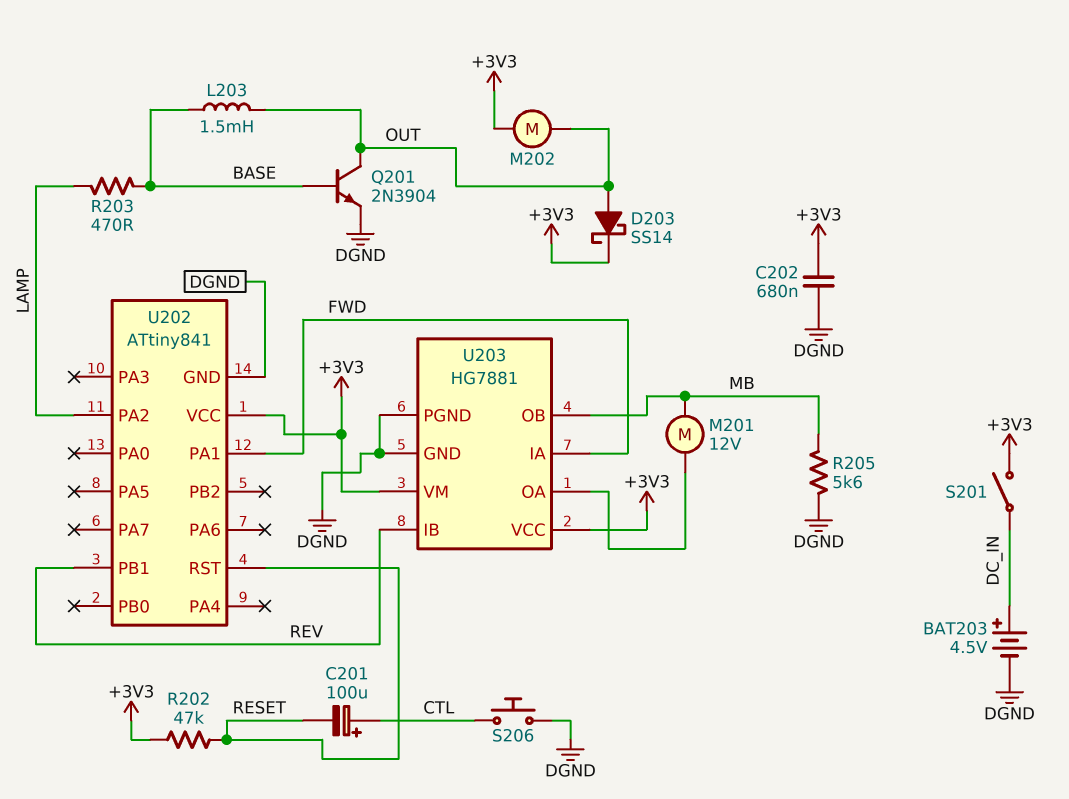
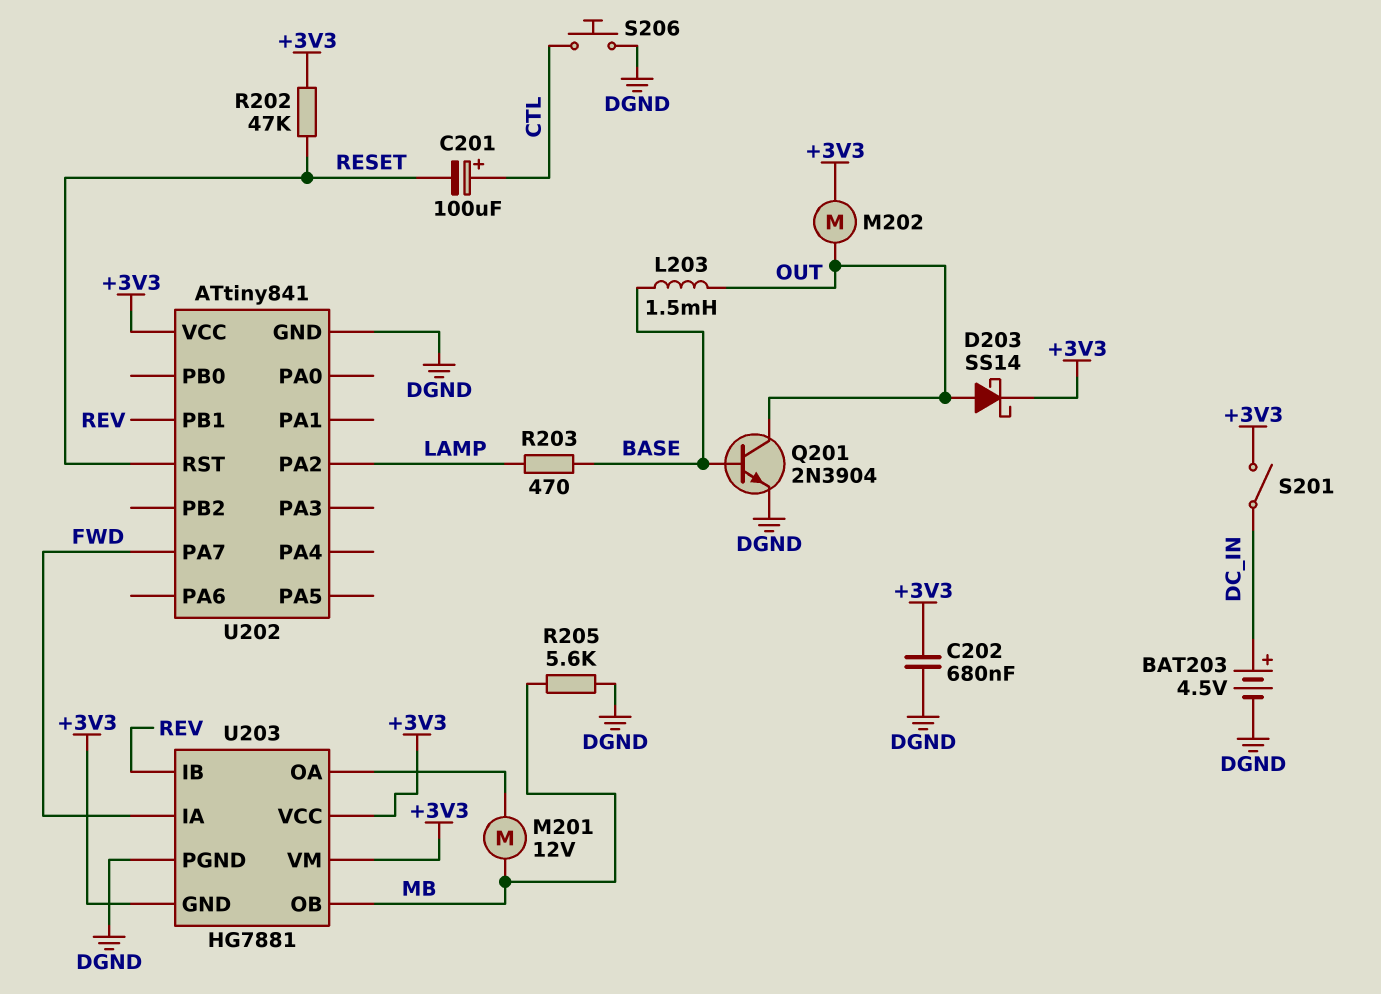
U202 pin PA1: FWD -> none
U202 pin PA7: none -> FWD
U203 pin GND: DGND -> +3V3

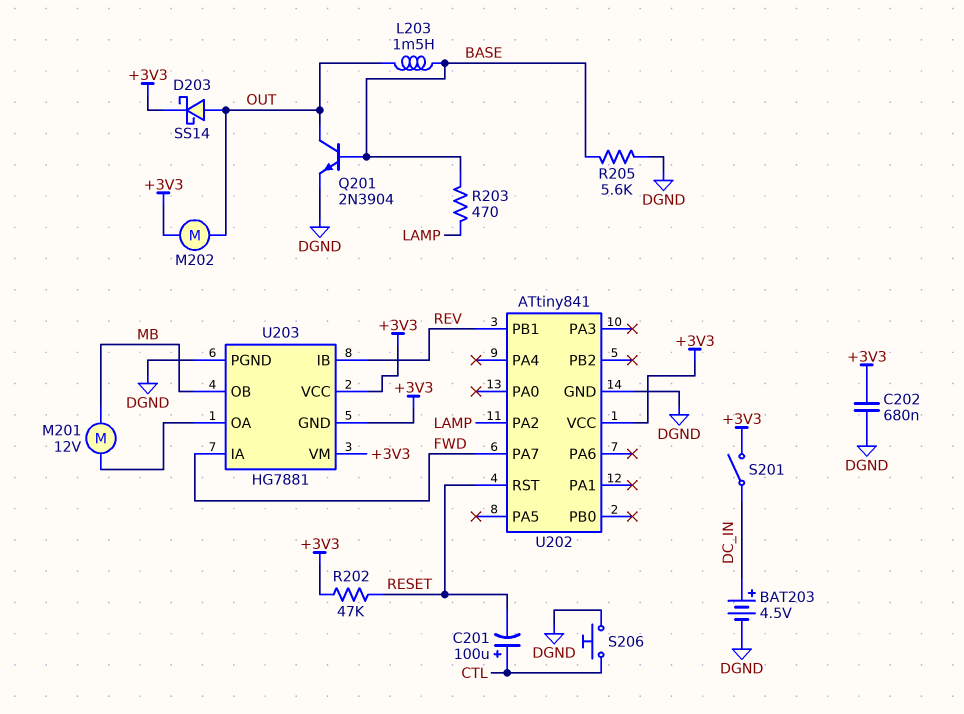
R205: 5.6k (DGND, MB) -> 5.6k (BASE, DGND)

